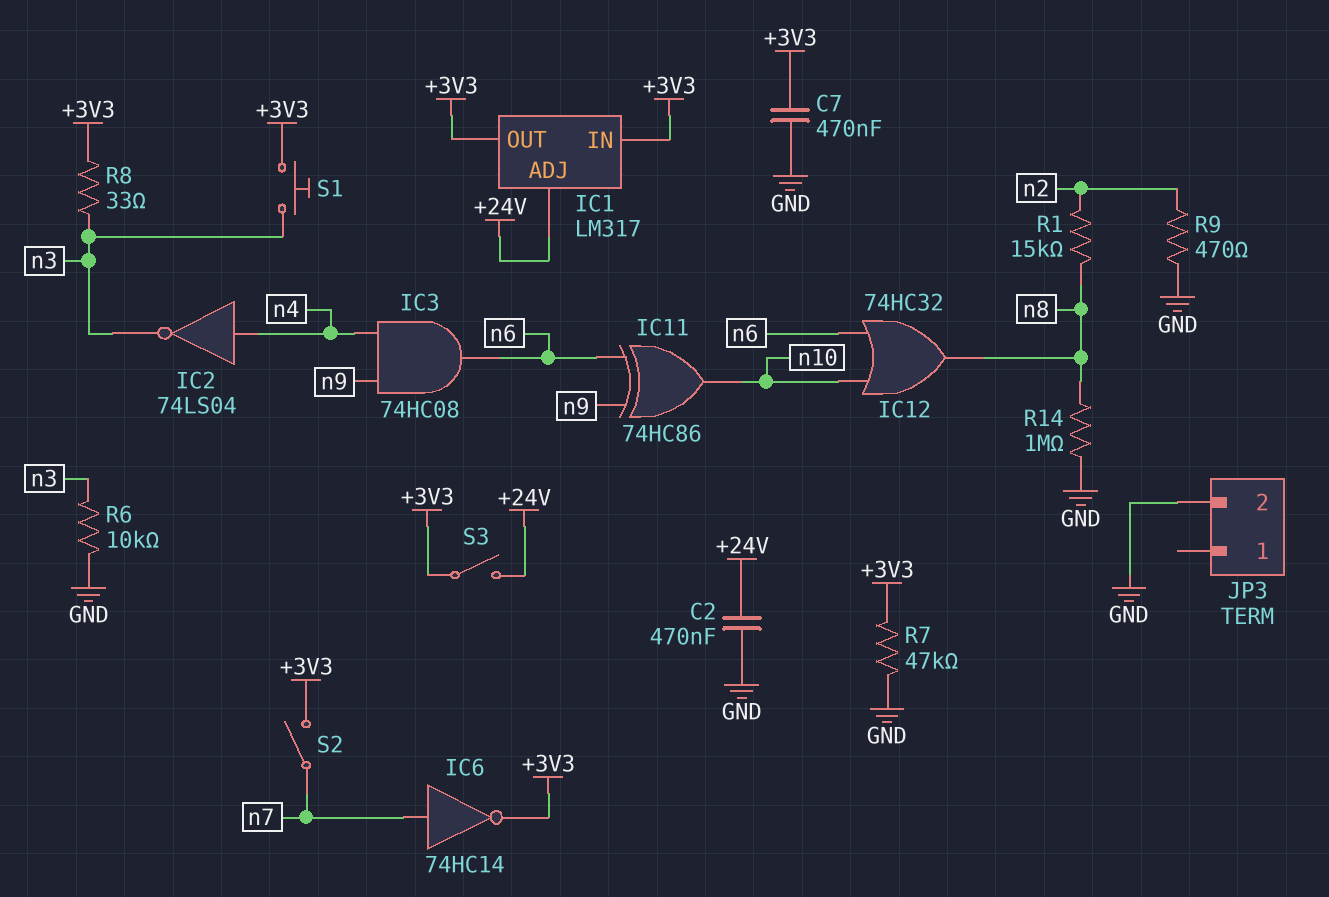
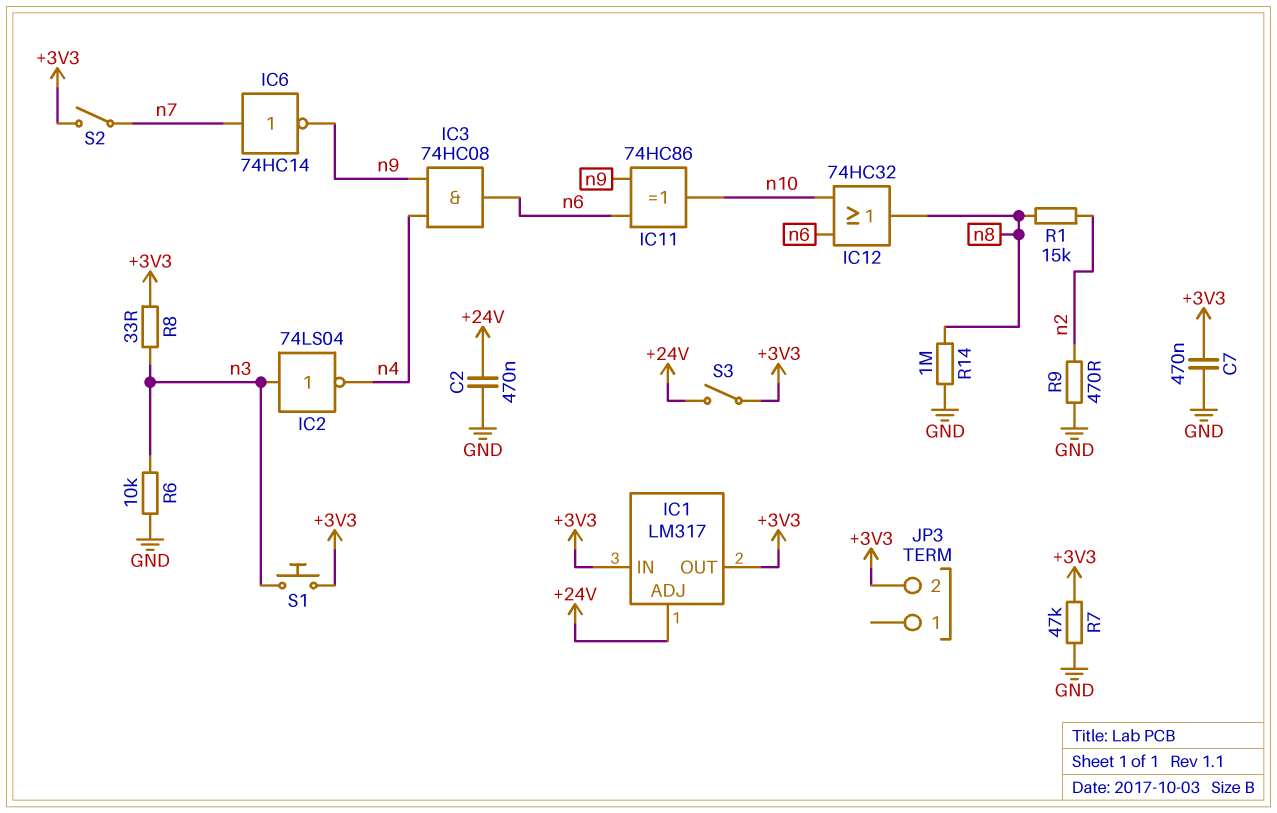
IC2: NOT 74LS04 (in n4, out n3) -> NOT 74LS04 (in n3, out n4)
IC6: NOT 74HC14 (in n7, out +3V3) -> NOT 74HC14 (in n7, out n9)
JP3 pin 2: GND -> +3V3

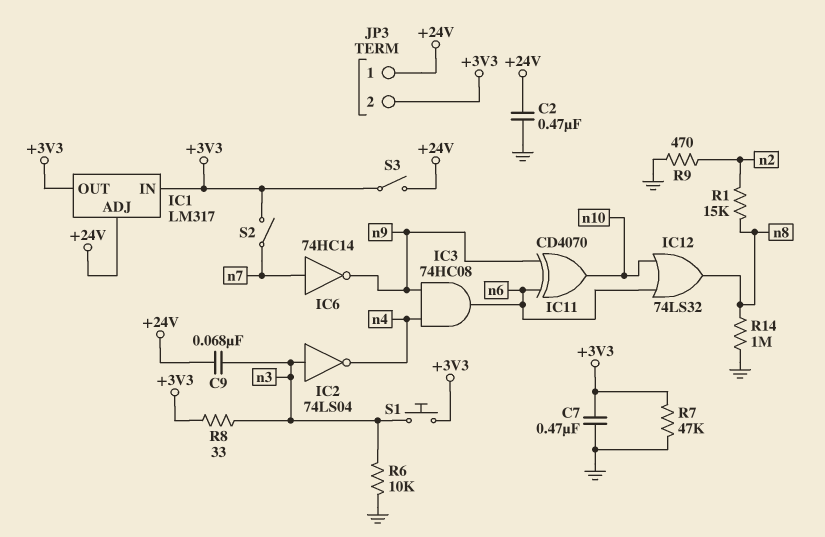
C9: none -> 68nF (+24V, n3)
IC11: XOR 74HC86 (in n6, in n9, out n10) -> XOR CD4070 (in n6, in n9, out n10)
IC12: OR 74HC32 (in n6, in n10, out n8) -> OR 74LS32 (in n6, in n10, out n8)
JP3 pin 1: none -> +24V

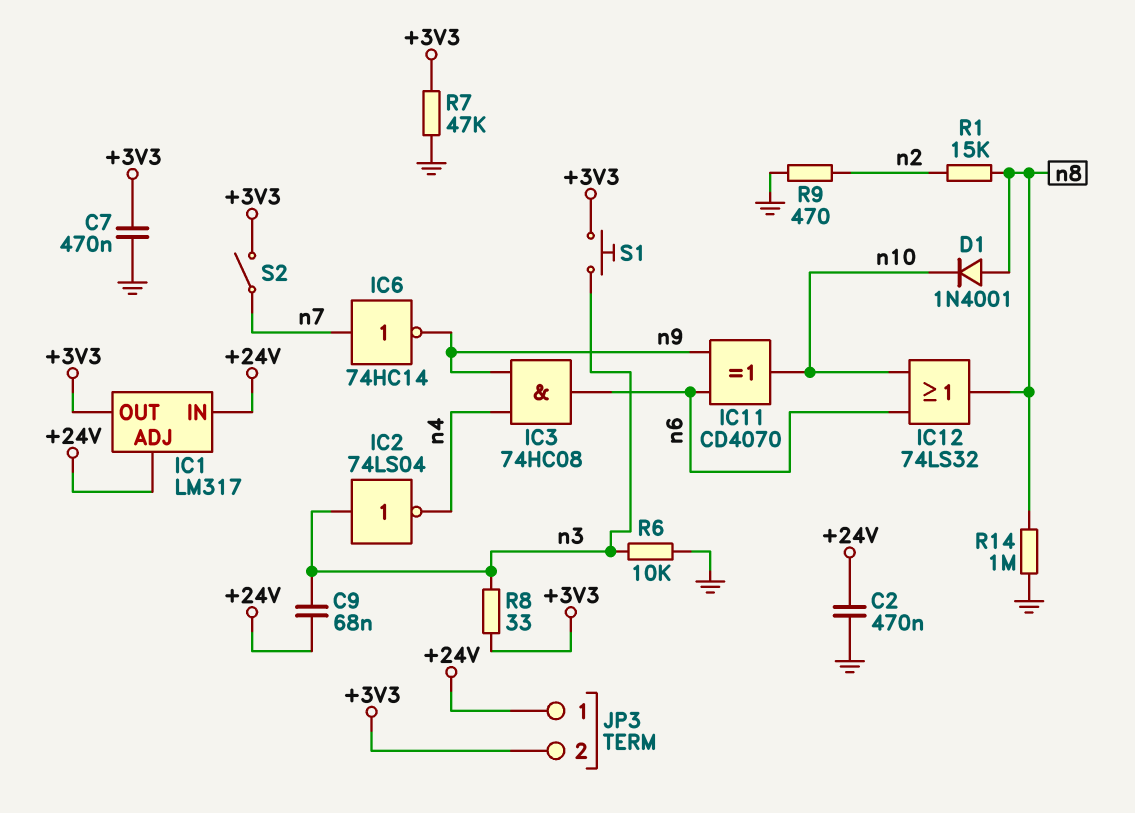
D1: none -> diode 1N4001 (A n8, K n10)
IC1 pin IN: +3V3 -> +24V
S3: switch (+3V3, +24V) -> none

